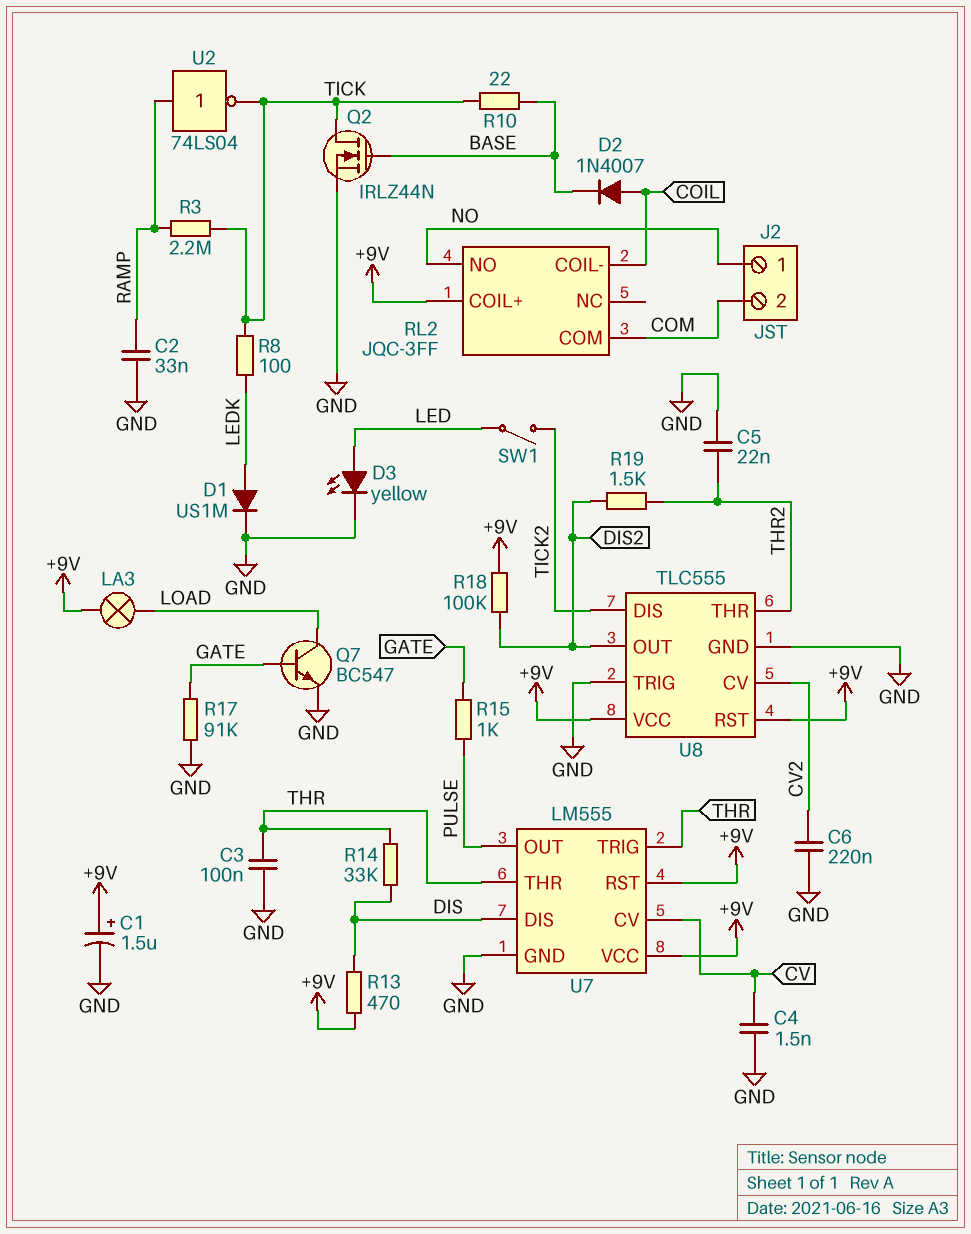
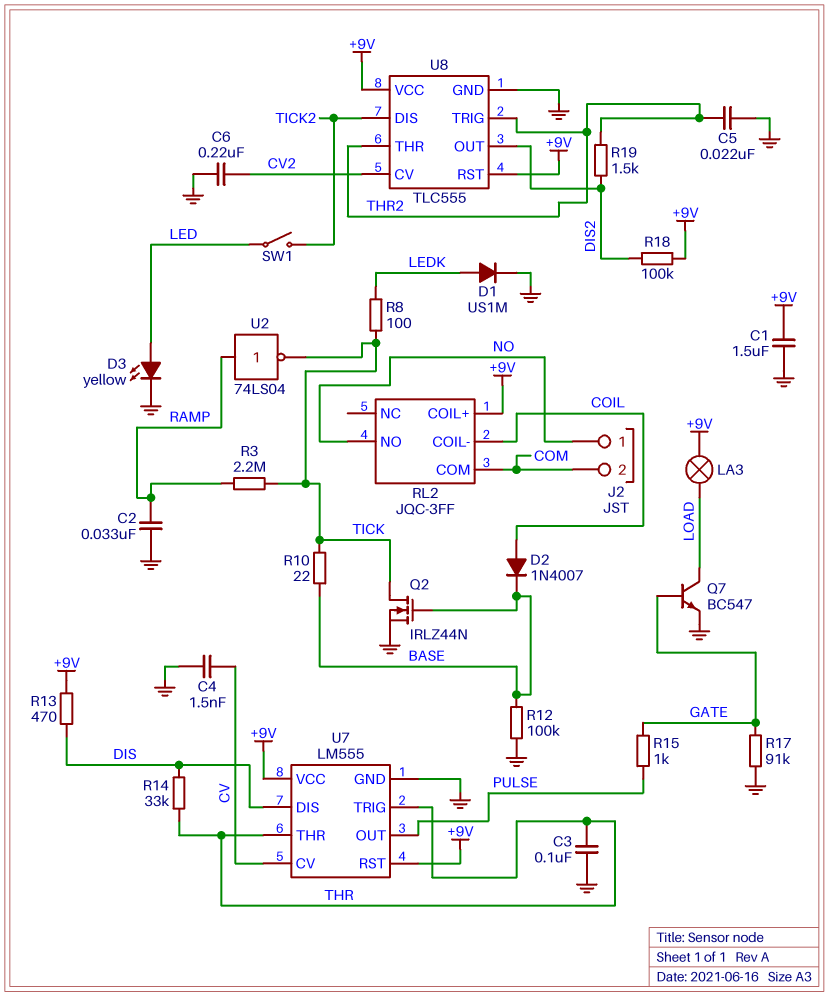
C1: 1.5uF (plus +9V, minus GND) -> 1.5uF (+9V, GND)
R12: none -> 100k (BASE, GND)
U8 pin TRIG: GND -> THR2

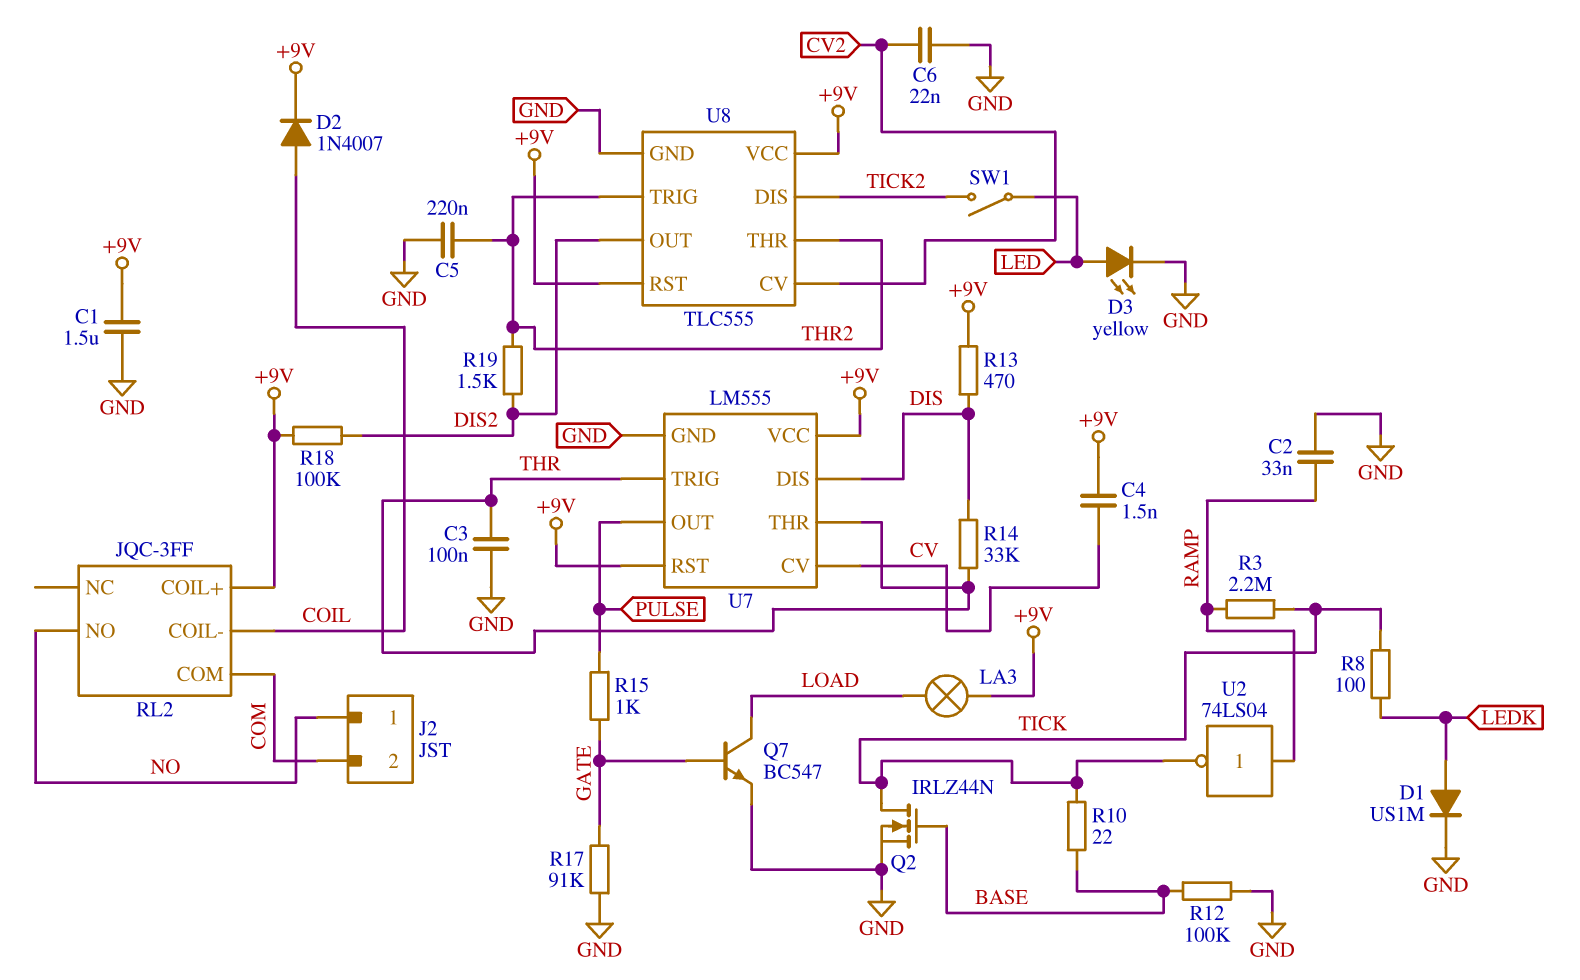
C4: 1.5nF (CV, GND) -> 1.5nF (+9V, CV)
C5: 22nF (GND, THR2) -> 220nF (GND, THR2)
C6: 220nF (CV2, GND) -> 22nF (CV2, GND)
D2: diode 1N4007 (A COIL, K BASE) -> diode 1N4007 (A COIL, K +9V)

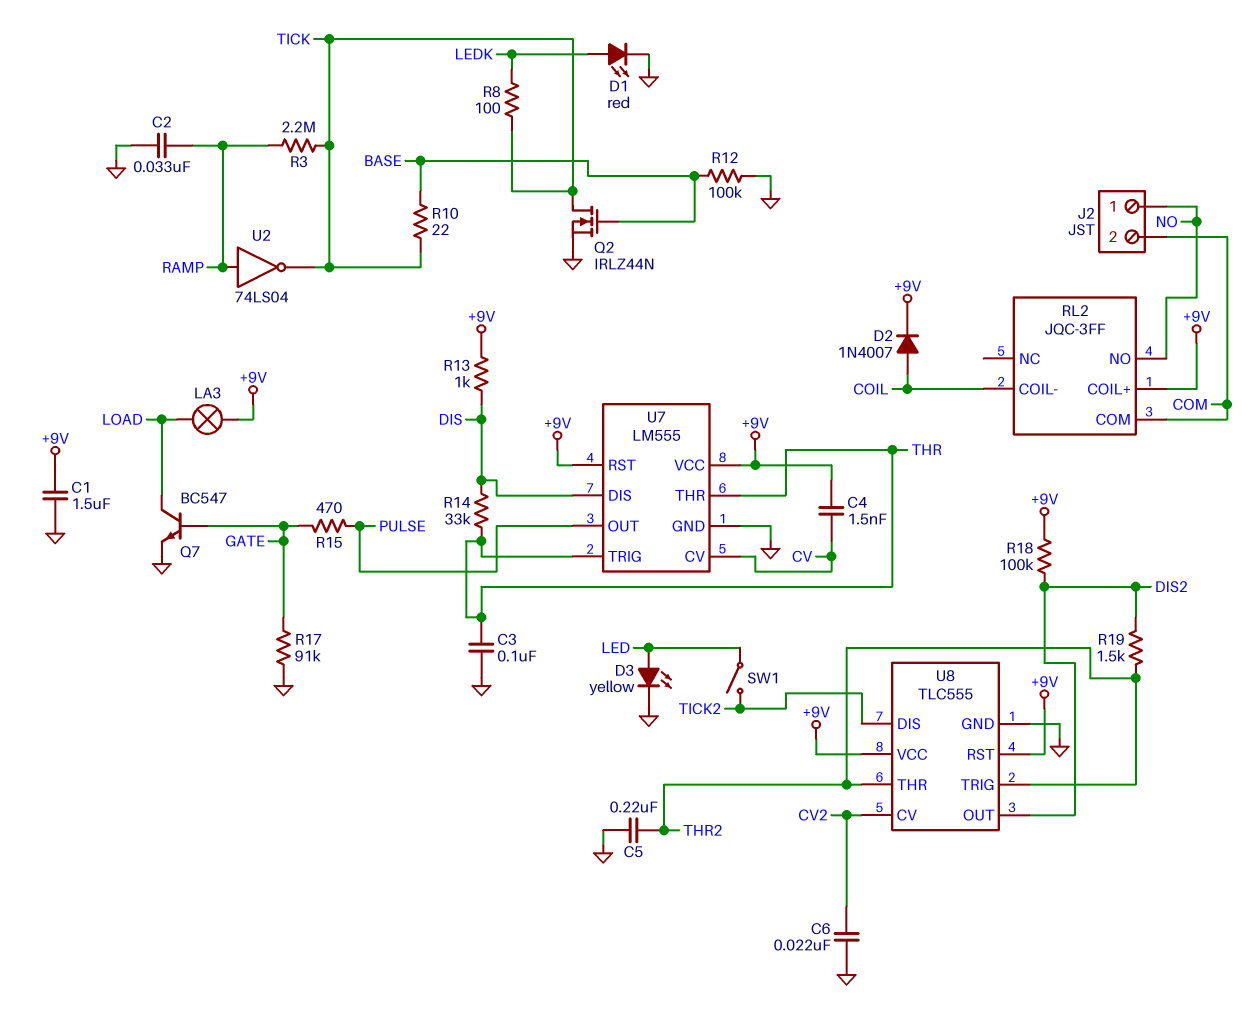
D1: diode US1M (A LEDK, K GND) -> LED red (A LEDK, K GND)
R13: 470 (+9V, DIS) -> 1k (+9V, DIS)
R15: 1k (GATE, PULSE) -> 470 (GATE, PULSE)

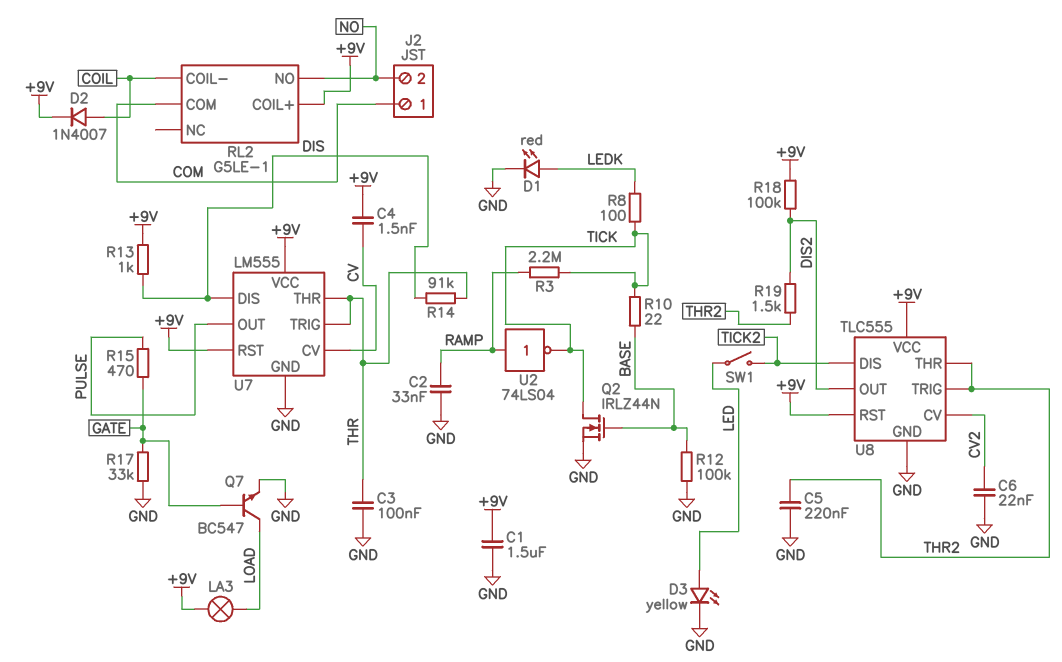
J2 pin 1: NO -> COM
J2 pin 2: COM -> NO
R14: 33k (DIS, THR) -> 91k (DIS, THR)
R17: 91k (GATE, GND) -> 33k (GATE, GND)
RL2: JQC-3FF -> G5LE-1

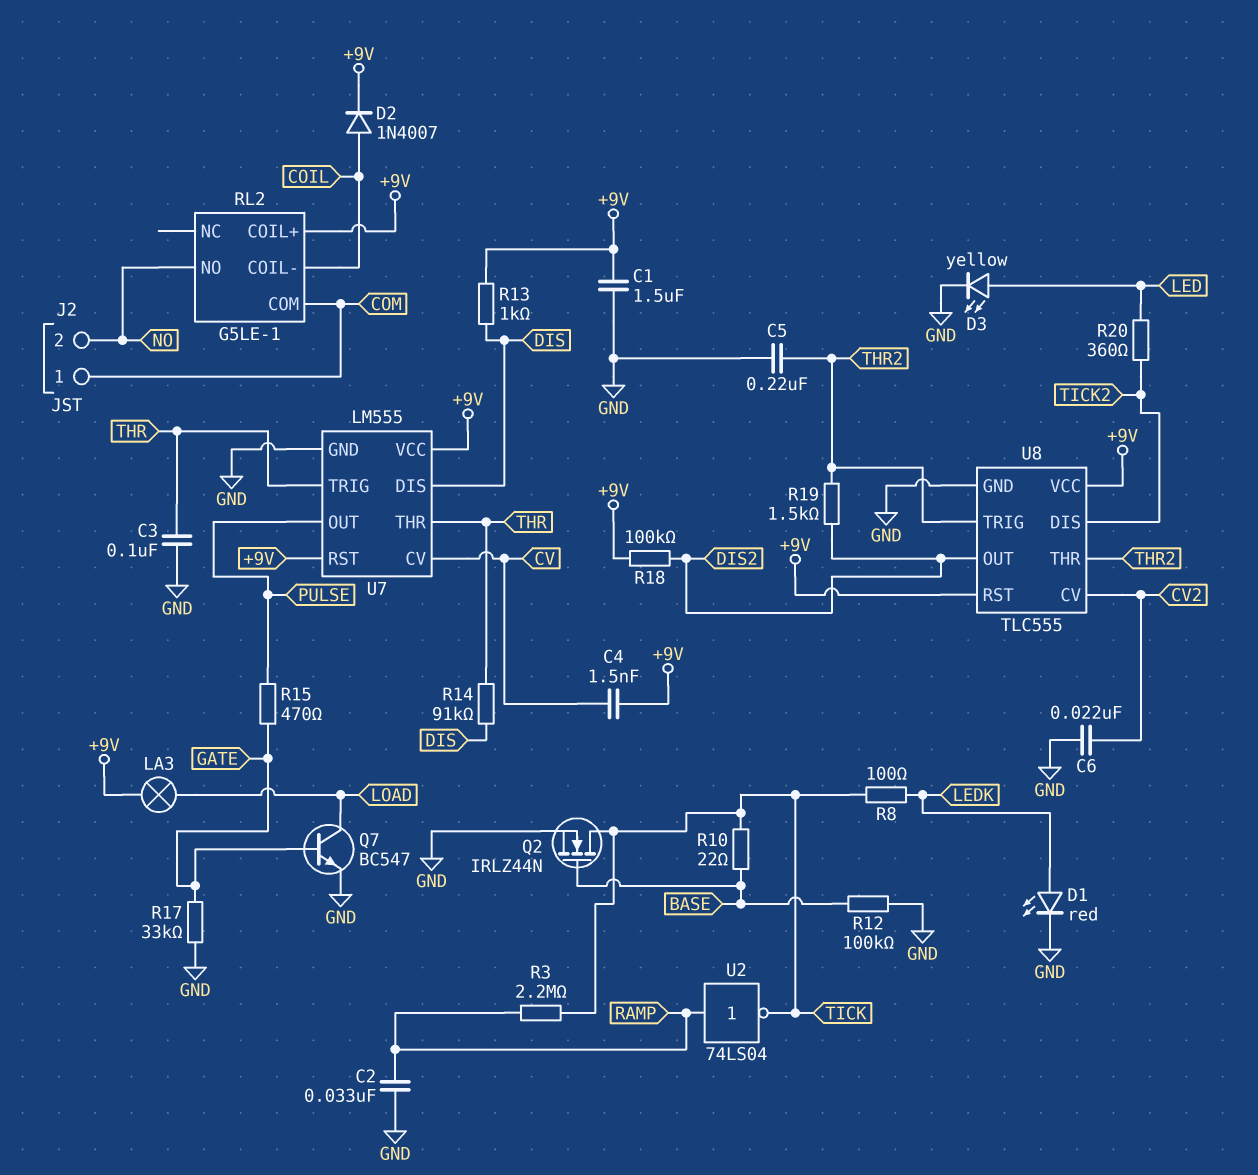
R20: none -> 360 (LED, TICK2)
SW1: switch (LED, TICK2) -> none

